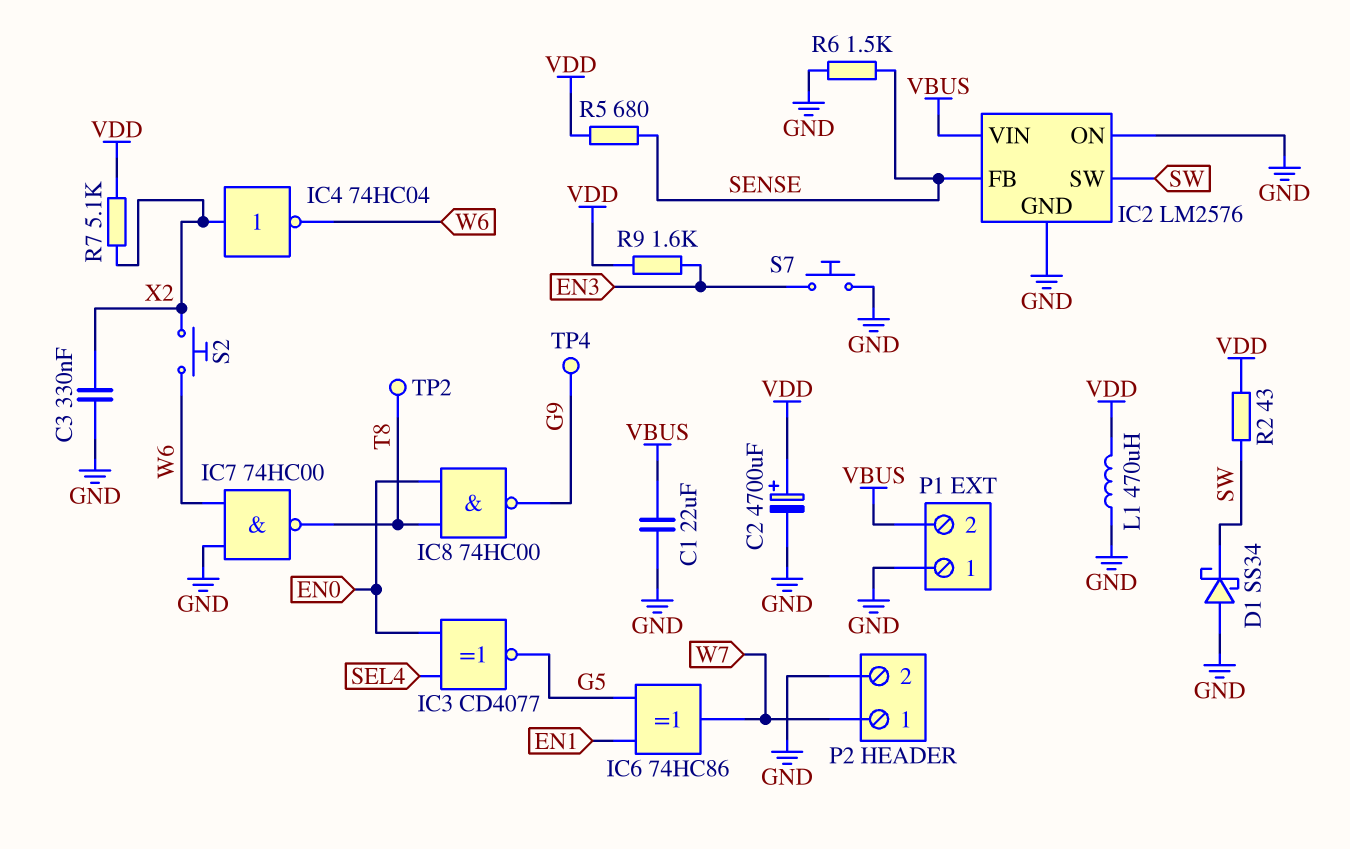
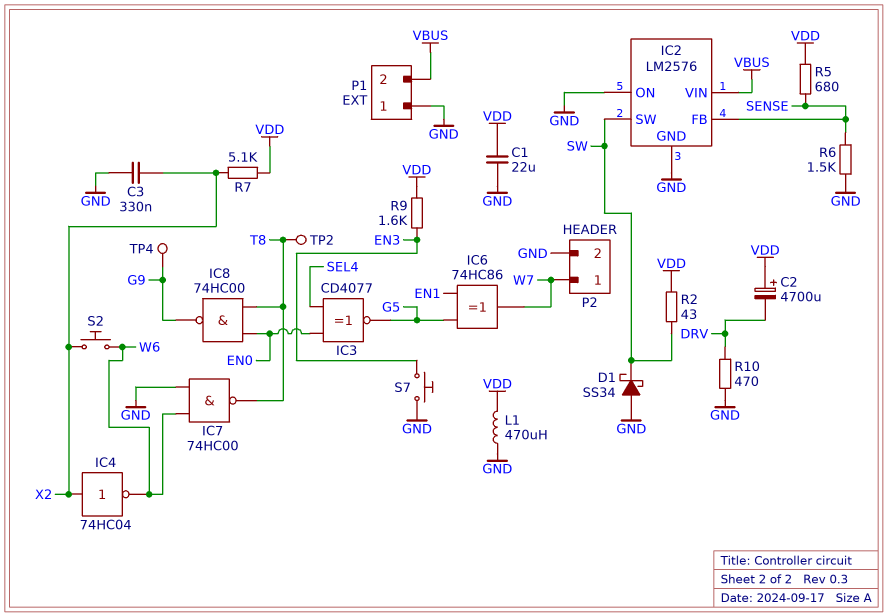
C1: 22uF (GND, VBUS) -> 22uF (GND, VDD)
C2: 4700uF (plus VDD, minus GND) -> 4700uF (plus VDD, minus DRV)
R10: none -> 470 (DRV, GND)

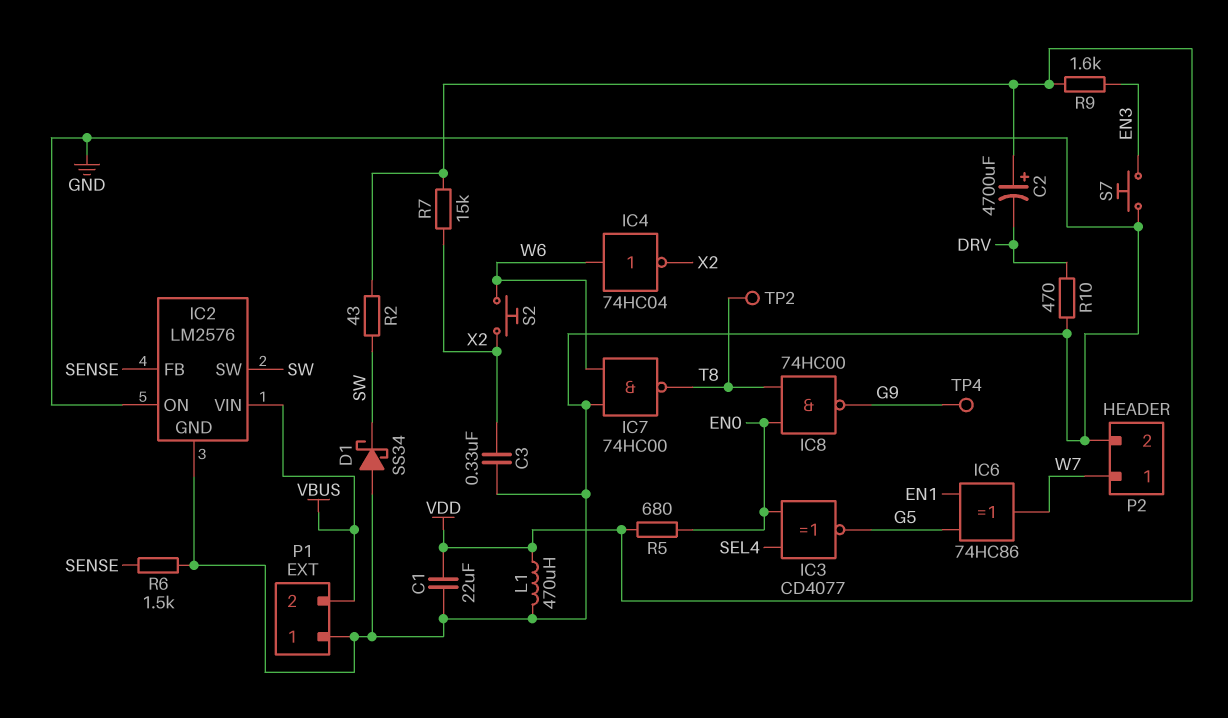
IC4: NOT 74HC04 (in X2, out W6) -> NOT 74HC04 (in W6, out X2)
R5: 680 (SENSE, VDD) -> 680 (EN0, VDD)
R7: 5.1k (VDD, X2) -> 15k (VDD, X2)

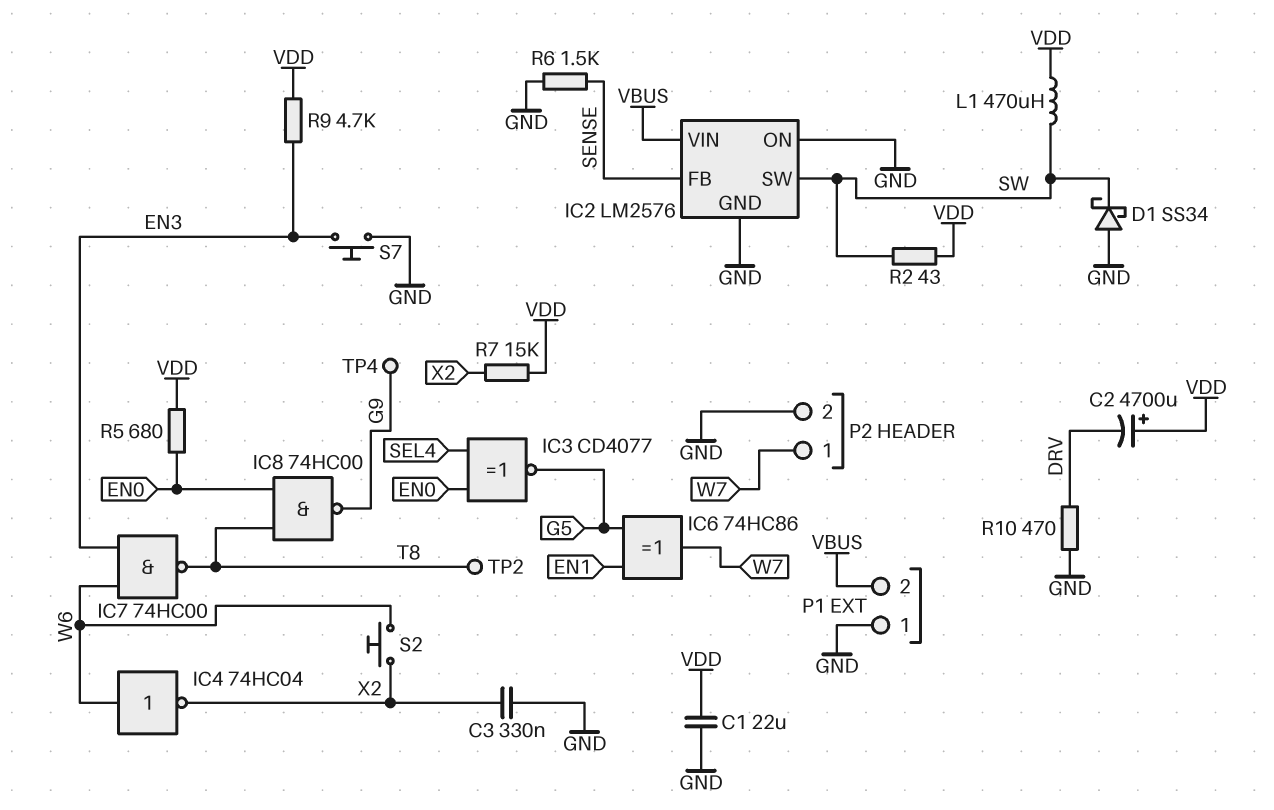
IC7: NAND 74HC00 (in GND, in W6, out T8) -> NAND 74HC00 (in EN3, in W6, out T8)
L1: 470uH (GND, VDD) -> 470uH (SW, VDD)
R9: 1.6k (EN3, VDD) -> 4.7k (EN3, VDD)

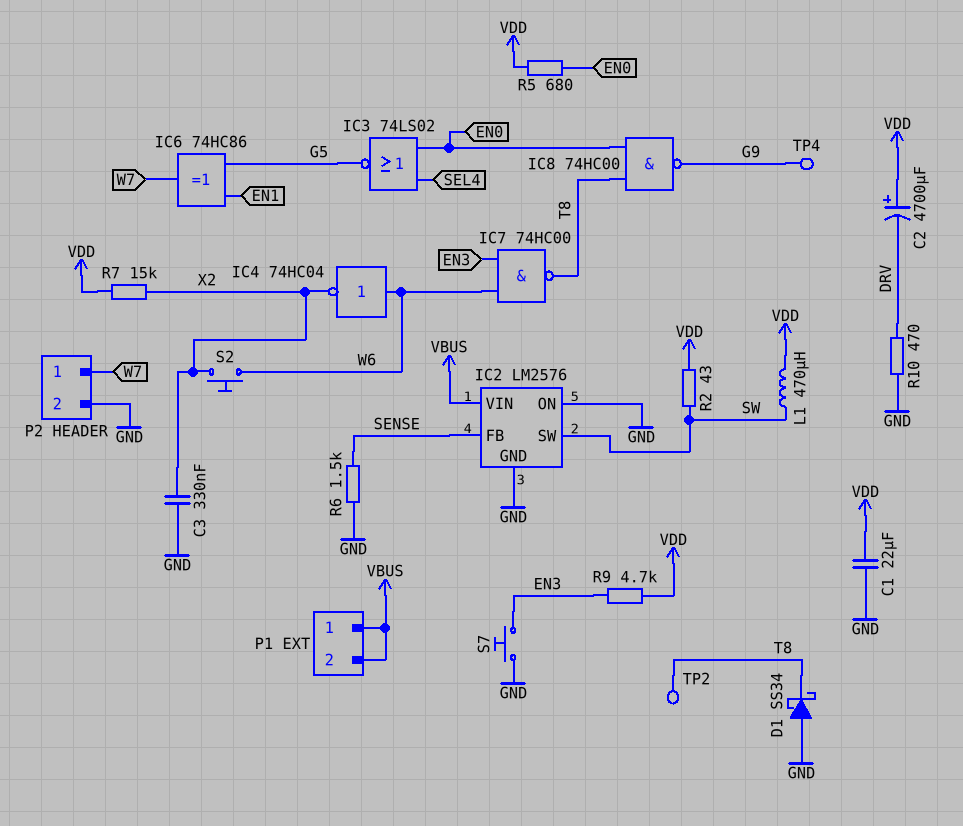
D1: schottky SS34 (A GND, K SW) -> schottky SS34 (A GND, K T8)
IC3: XNOR CD4077 (in EN0, in SEL4, out G5) -> NOR 74LS02 (in EN0, in SEL4, out G5)
P1 pin 1: GND -> VBUS

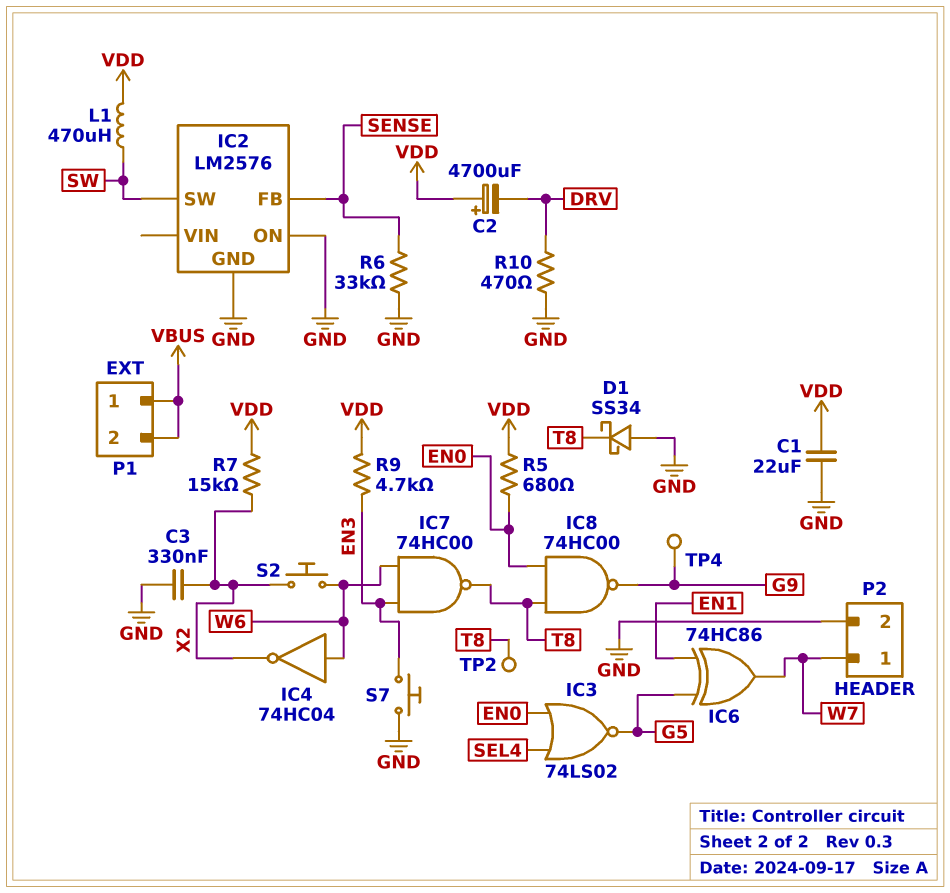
IC2 pin VIN: VBUS -> none
R2: 43 (SW, VDD) -> none
R6: 1.5k (GND, SENSE) -> 33k (GND, SENSE)

